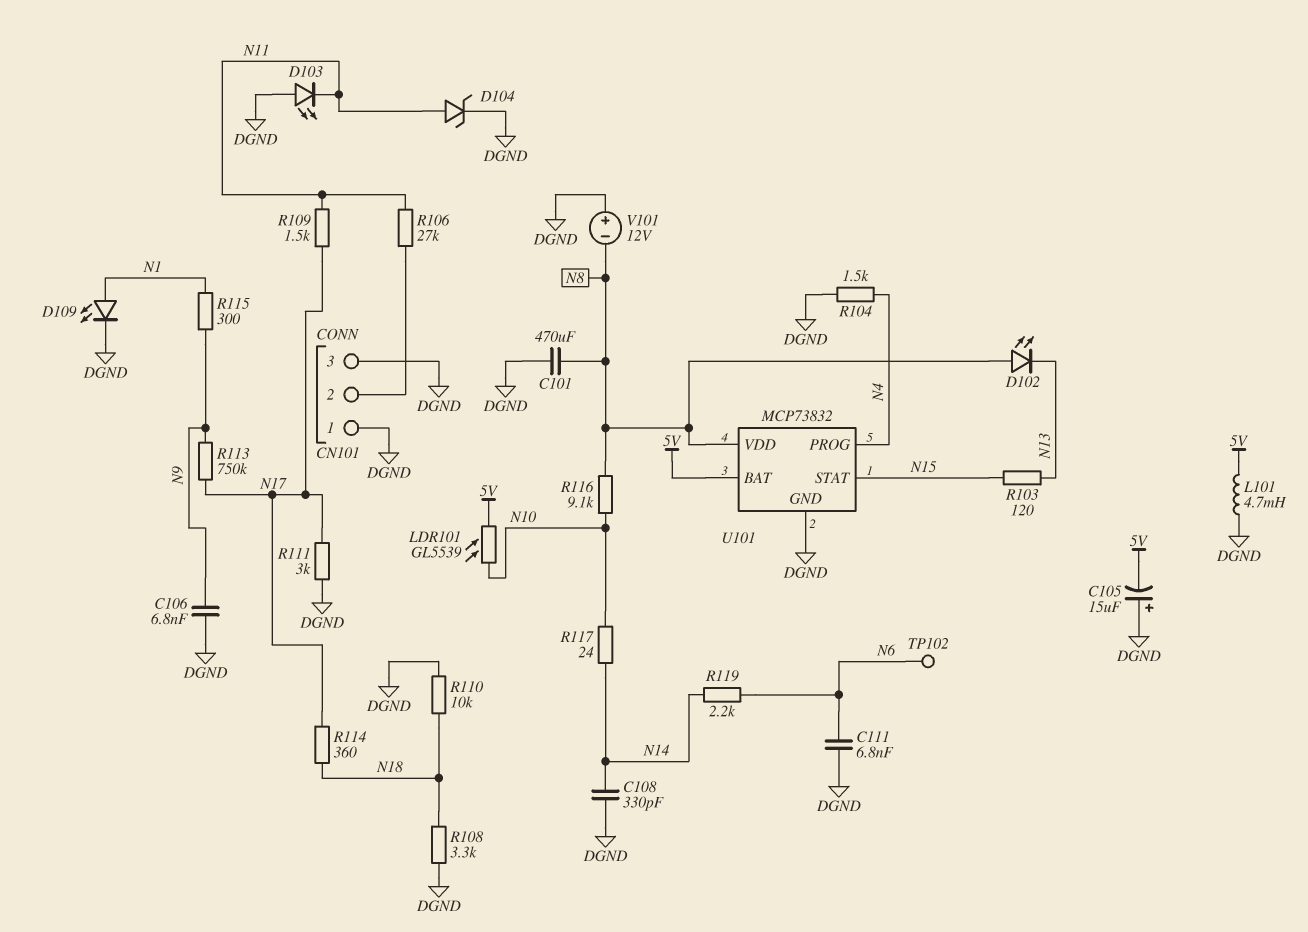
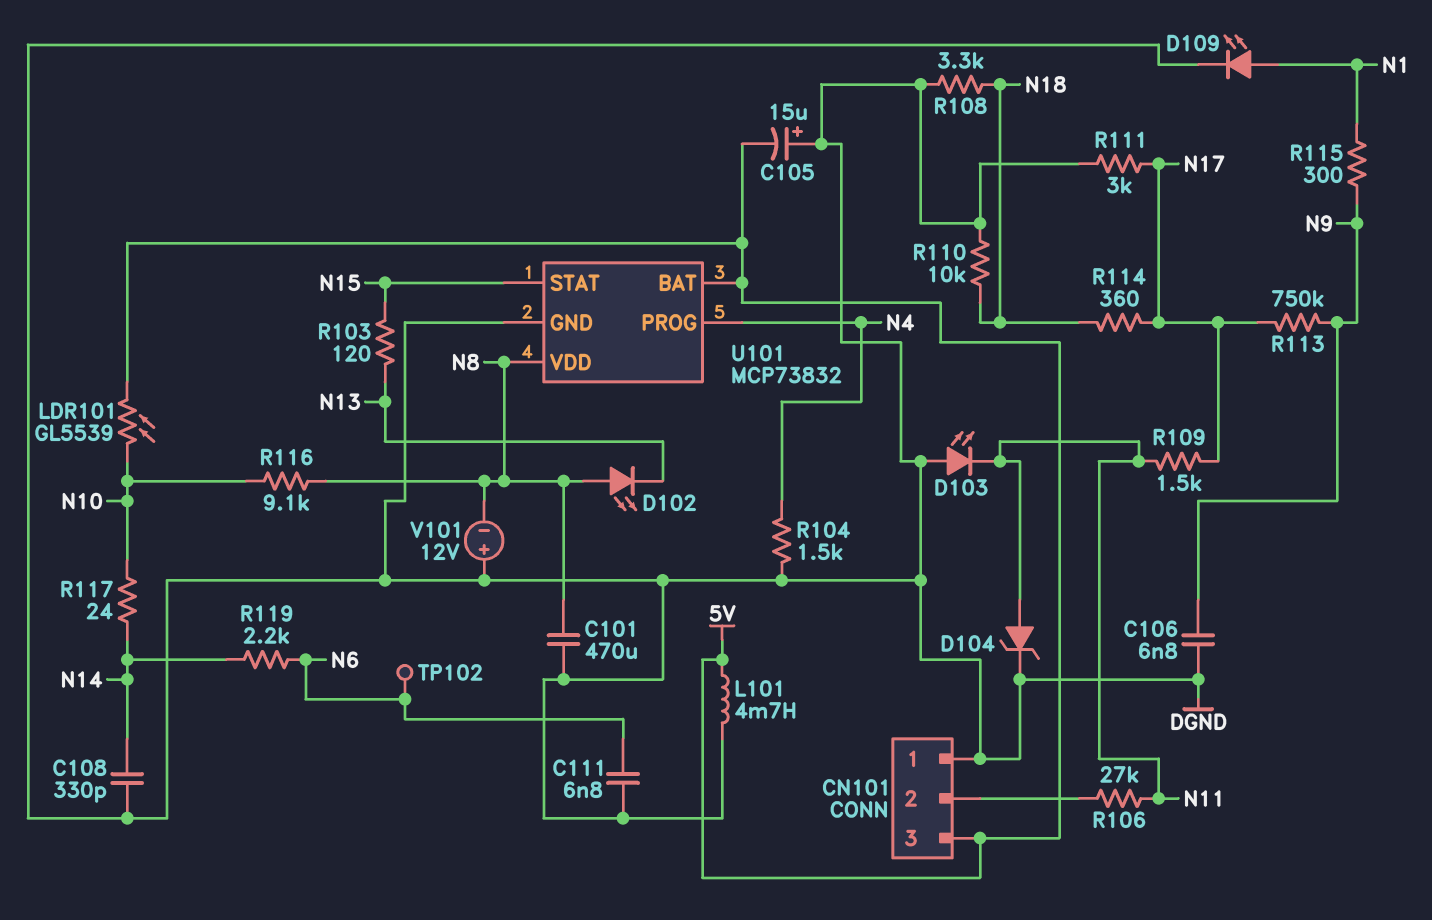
CN101 pin 3: DGND -> 5V

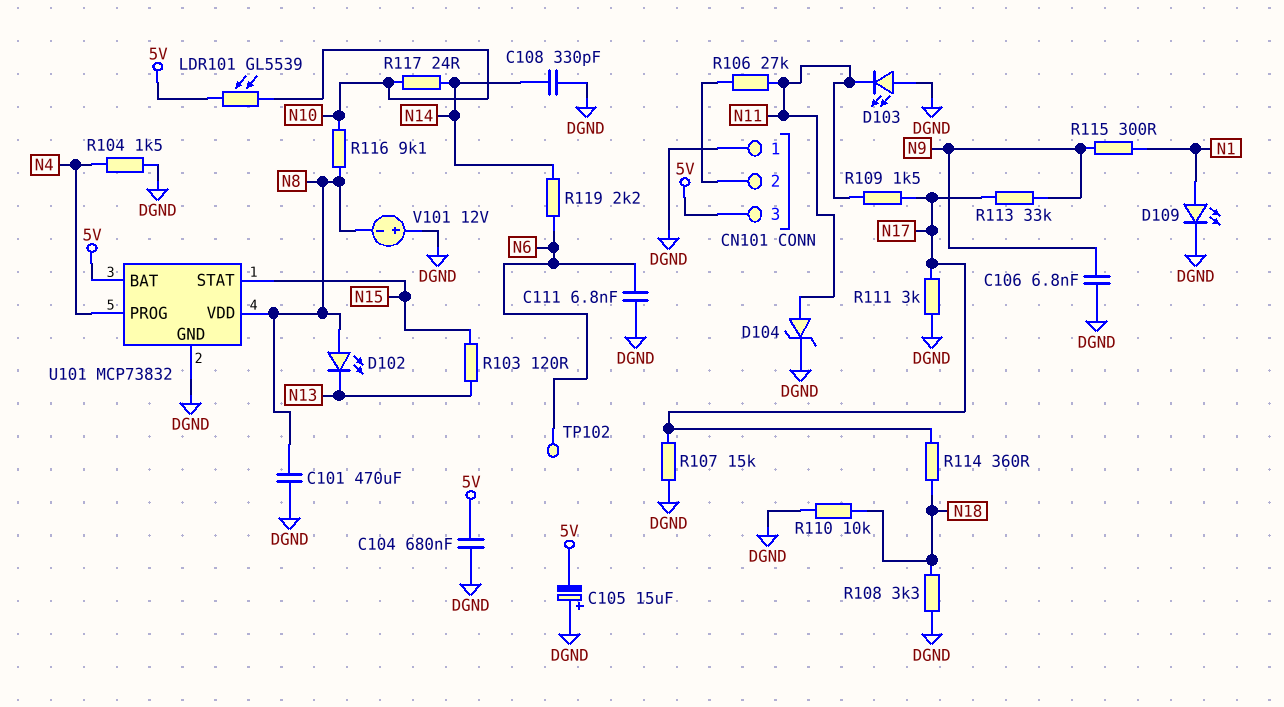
C104: none -> 680nF (5V, DGND)
L101: 4.7mH (5V, DGND) -> none
R107: none -> 15k (DGND, N17)
R113: 750k (N9, N17) -> 33k (N9, N17)

